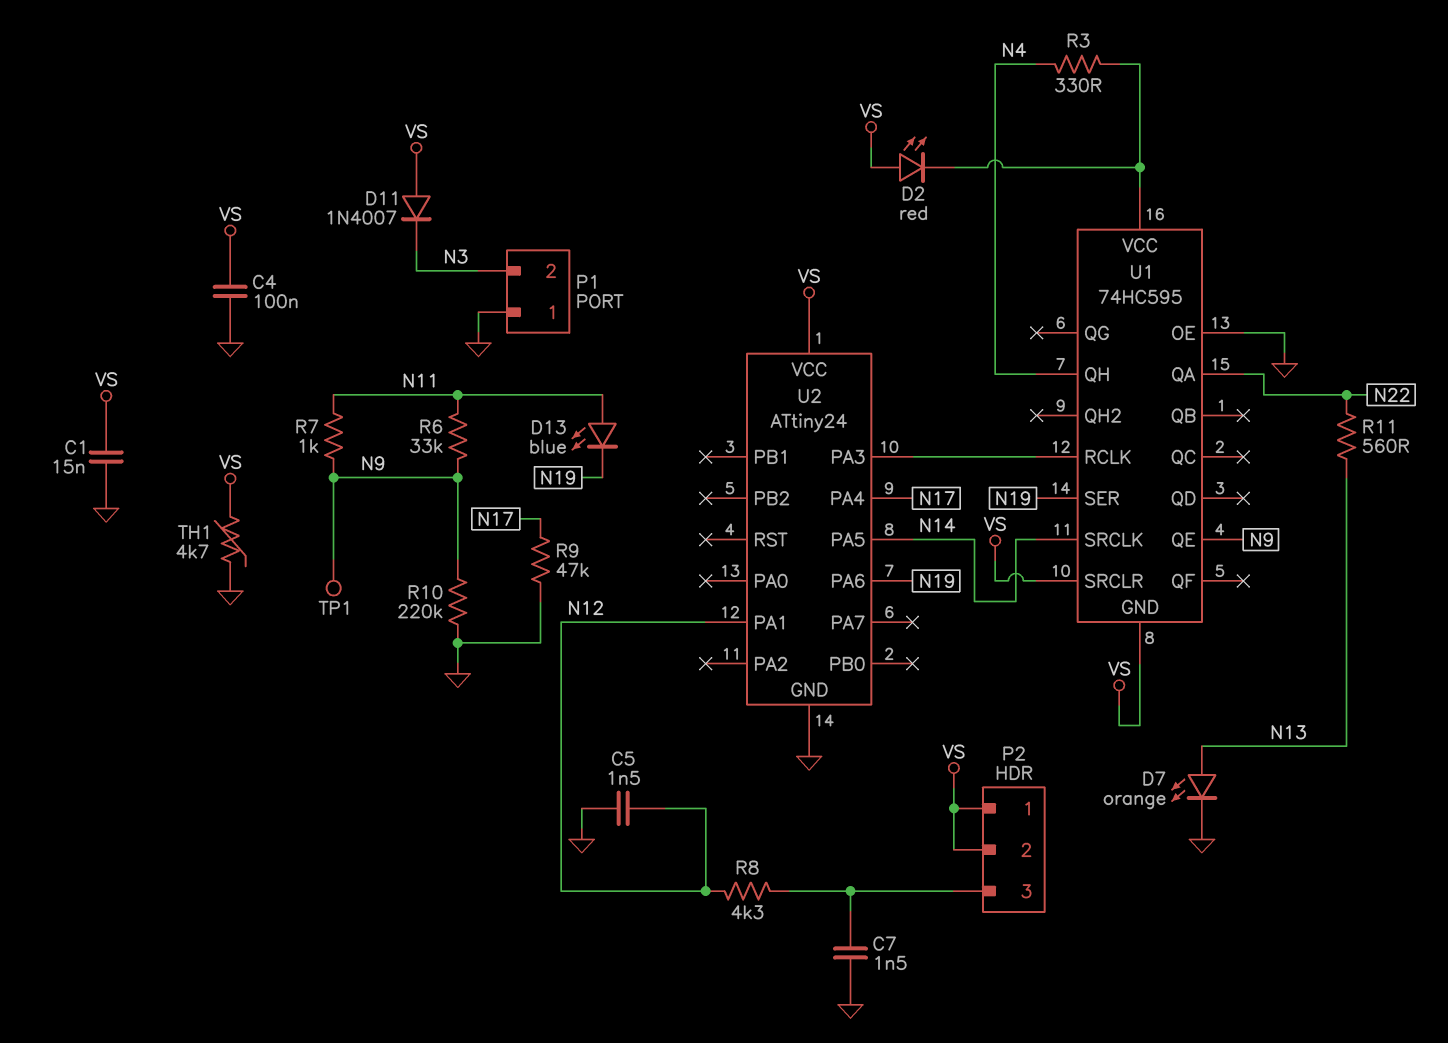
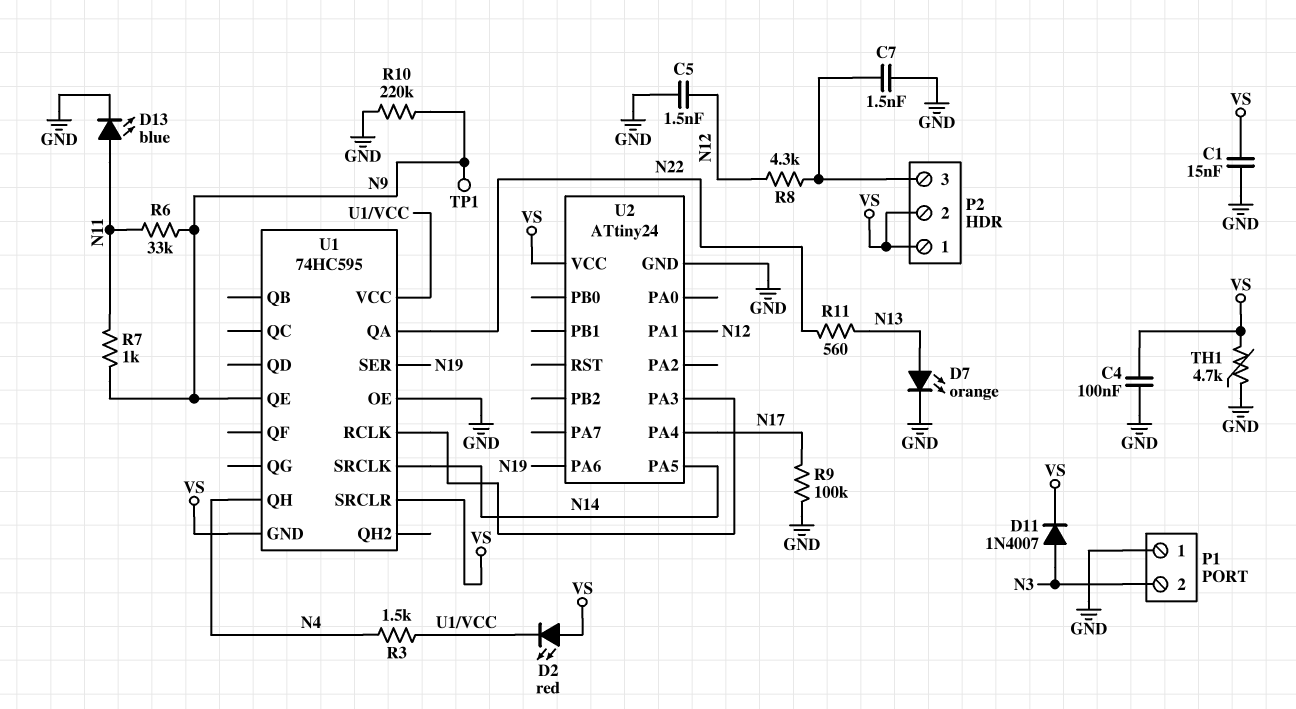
D11: diode 1N4007 (A VS, K N3) -> diode 1N4007 (A N3, K VS)
D13: LED blue (A N11, K N19) -> LED blue (A N11, K GND)
R3: 330 (N4, U1/VCC) -> 1.5k (N4, U1/VCC)
R9: 47k (GND, N17) -> 100k (GND, N17)

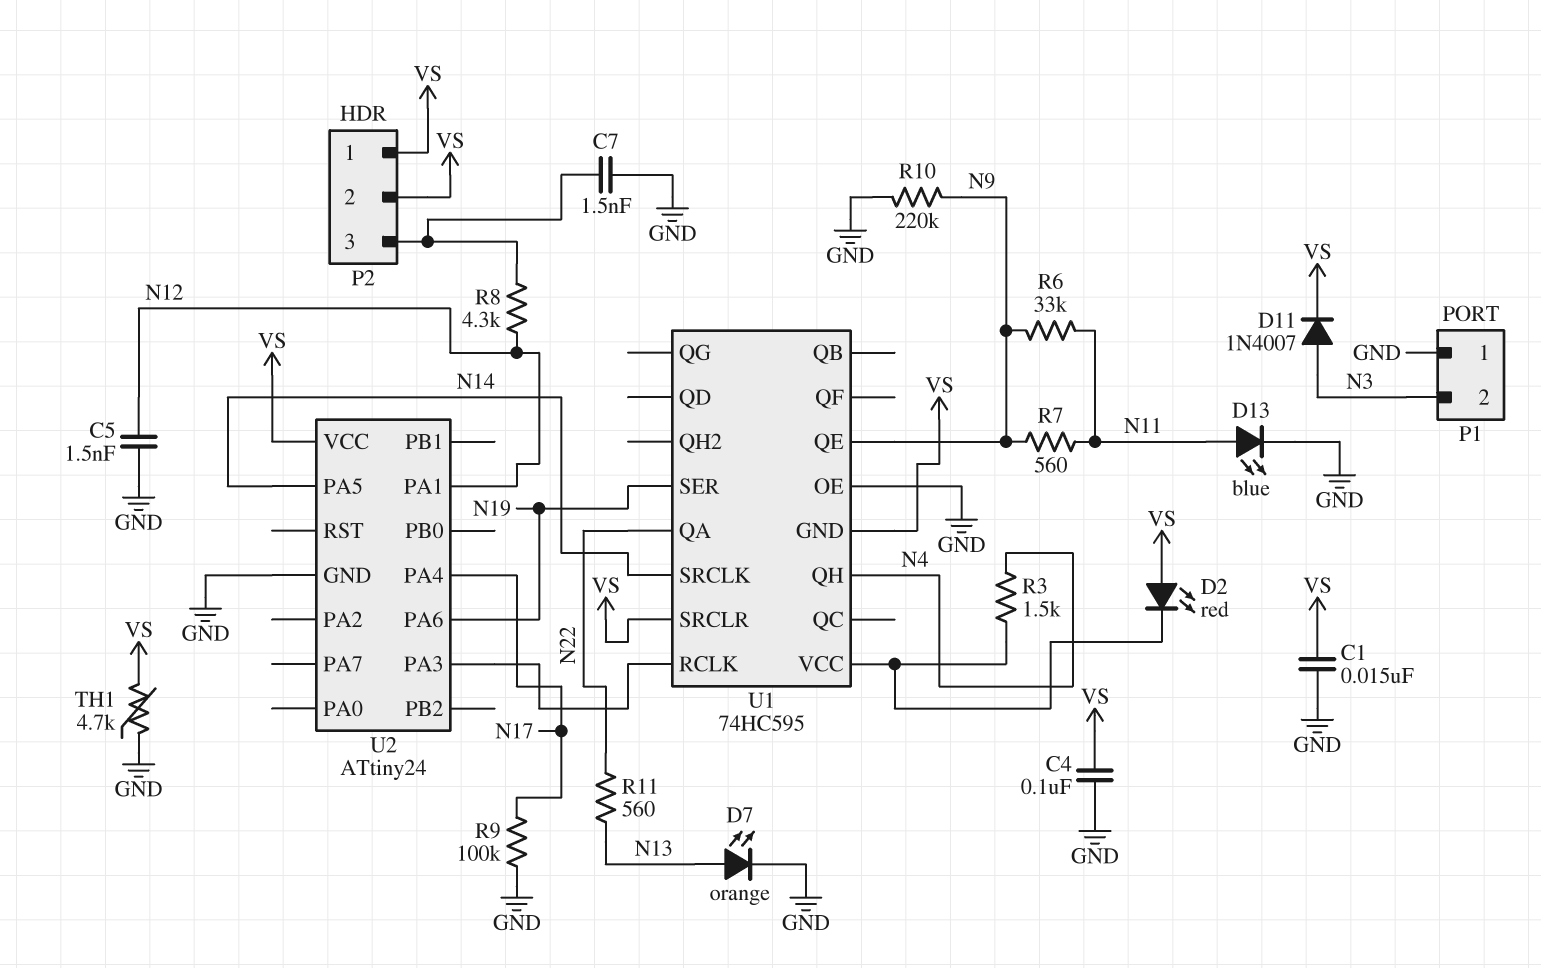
R7: 1k (N9, N11) -> 560 (N9, N11)
TP1: test point (N9) -> none

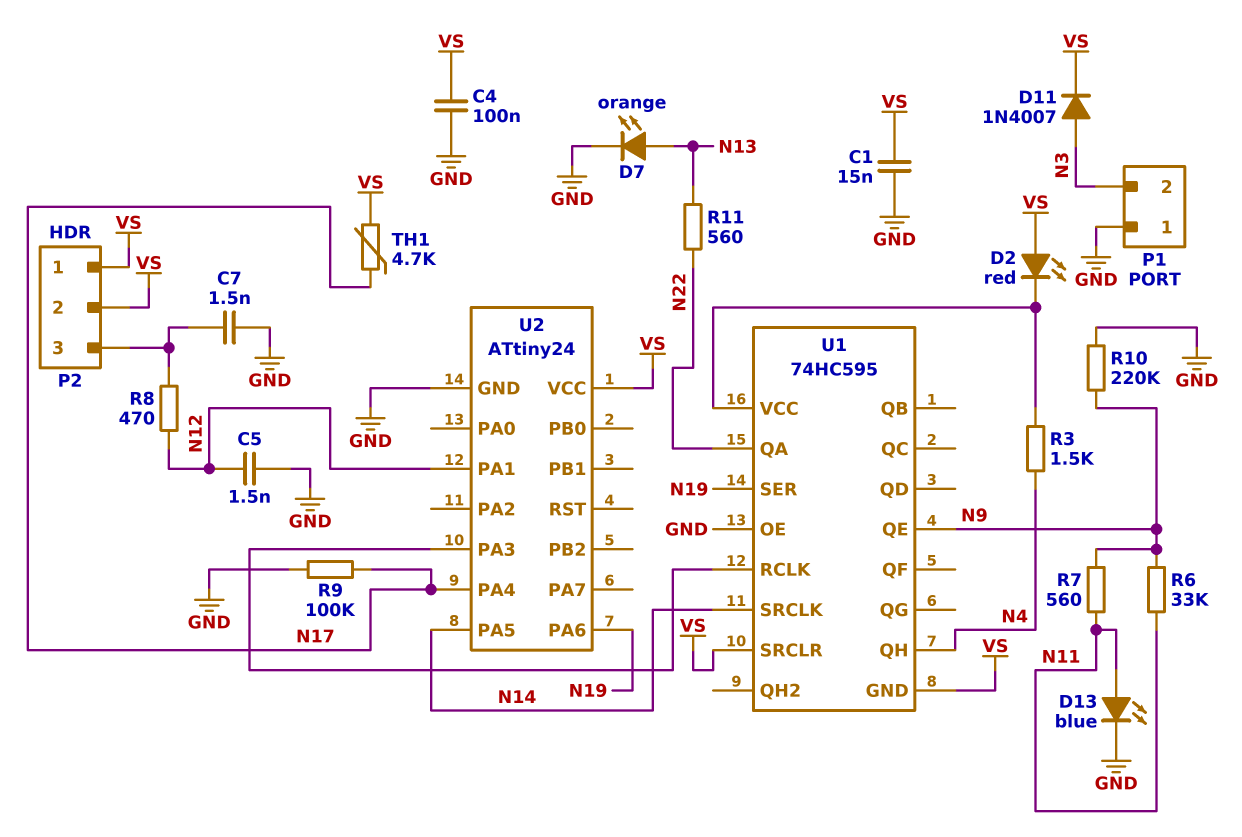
R8: 4.3k (N12, P2/3) -> 470 (N12, P2/3)
TH1: 4.7k (GND, VS) -> 4.7k (N17, VS)

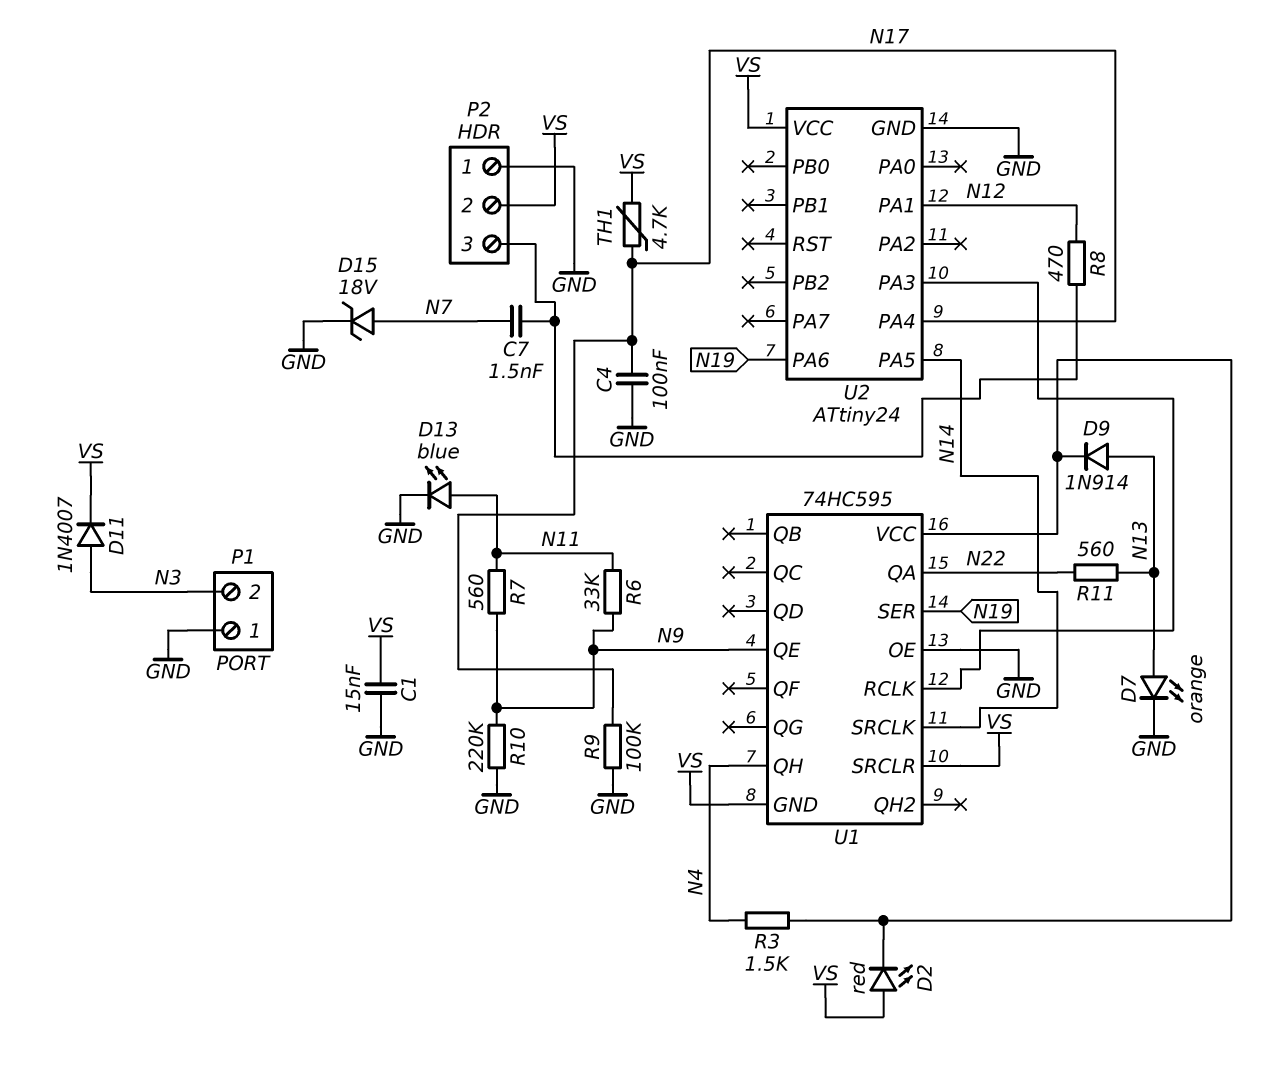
C4: 100nF (GND, VS) -> 100nF (GND, N17)
C5: 1.5nF (GND, N12) -> none
C7: 1.5nF (GND, P2/3) -> 1.5nF (N7, P2/3)
D9: none -> diode 1N914 (A N13, K U1/VCC)
D15: none -> zener 18V (A N7, K GND)
P2 pin 1: VS -> GND

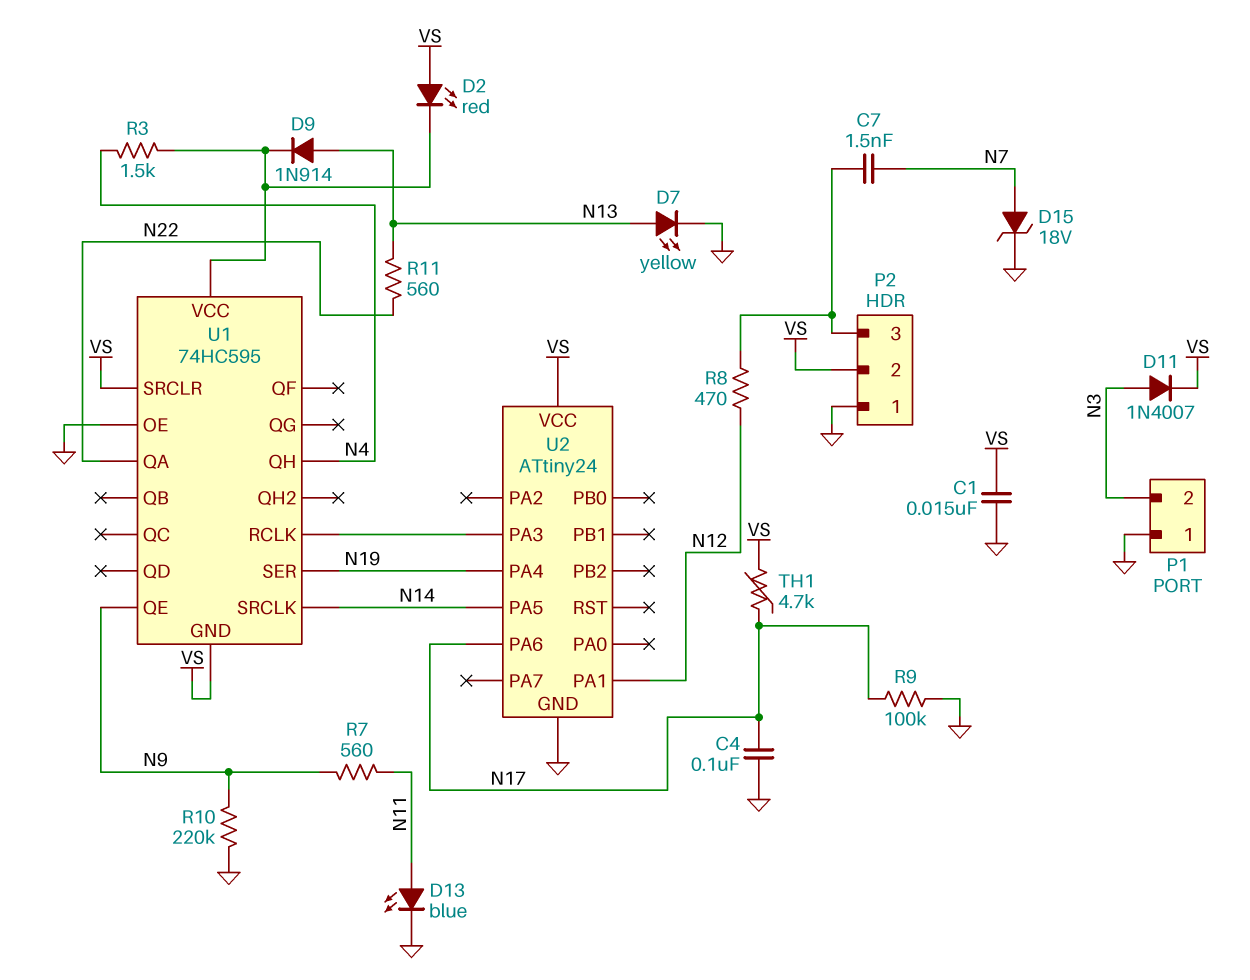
D7: LED orange (A N13, K GND) -> LED yellow (A N13, K GND)
R6: 33k (N9, N11) -> none
U2 pin PA4: N17 -> N19
U2 pin PA6: N19 -> N17

